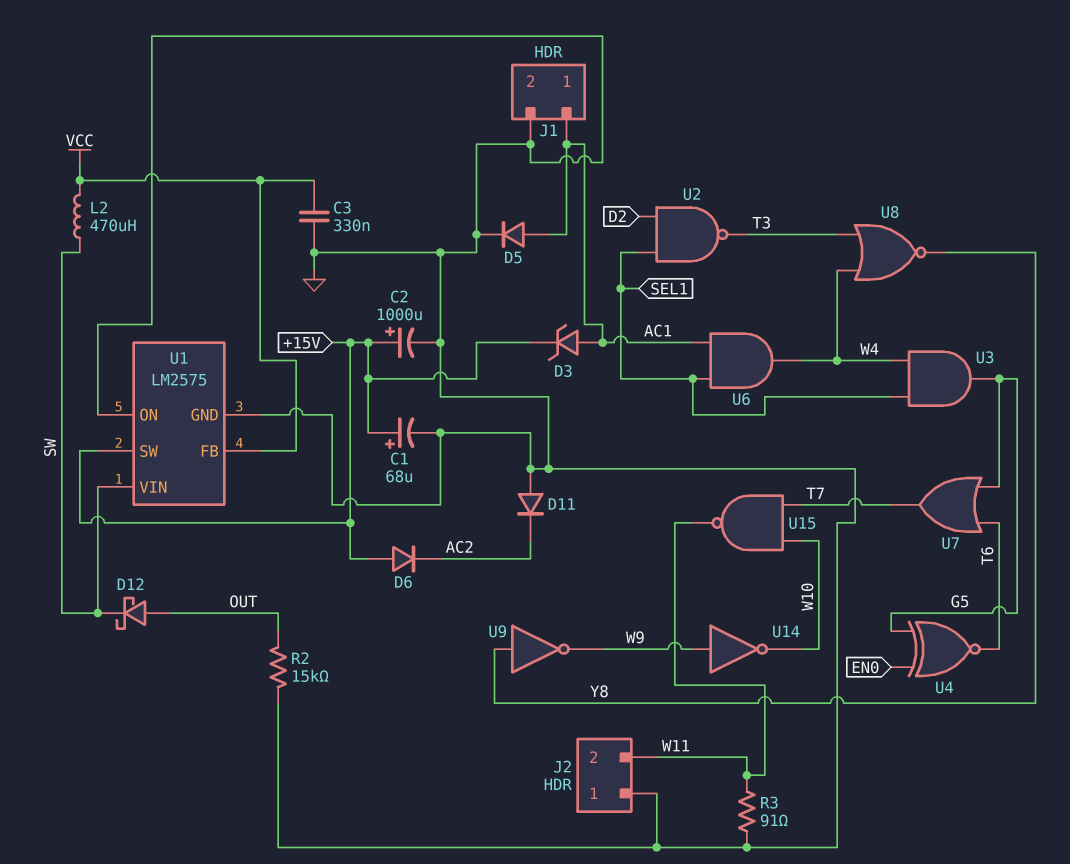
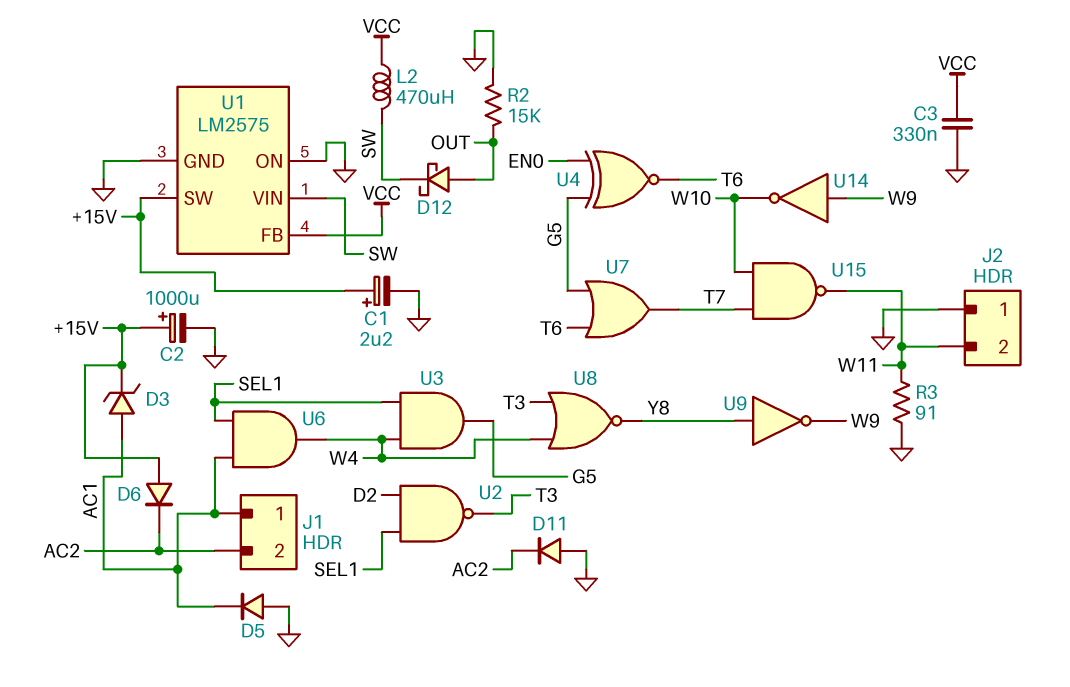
C1: 68uF (plus +15V, minus GND) -> 2.2uF (plus +15V, minus GND)
D5: diode (A AC1, K GND) -> diode (A GND, K AC1)
J1 pin 2: GND -> AC2

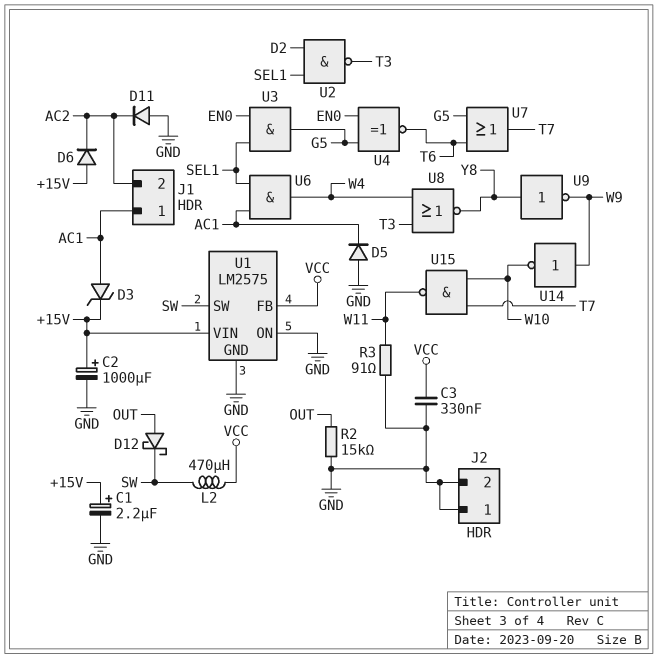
J2 pin 2: W11 -> GND
U1 pin SW: +15V -> SW
U1 pin VIN: SW -> +15V
U3: AND (in SEL1, in W4, out G5) -> AND (in EN0, in SEL1, out G5)

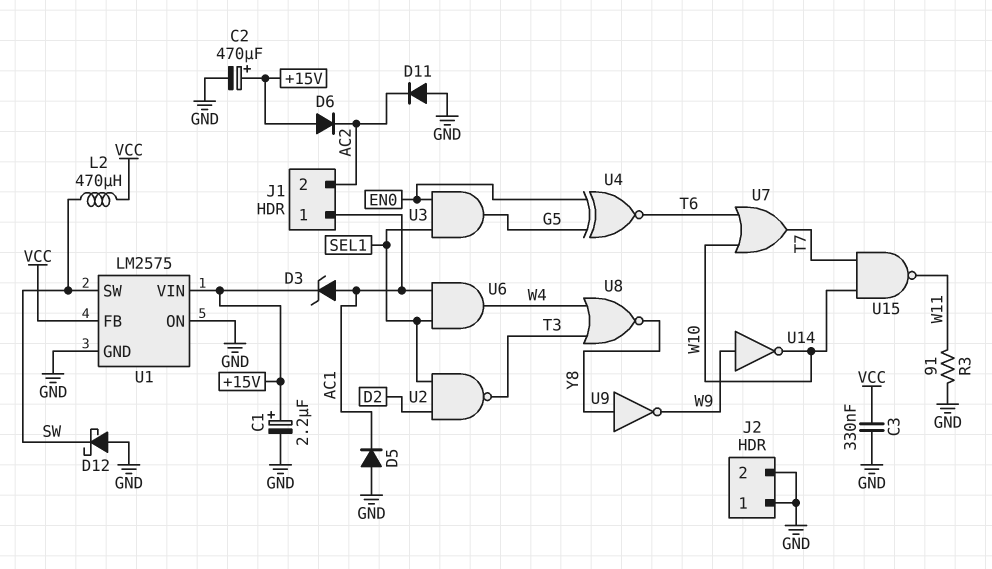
C2: 1000uF (plus +15V, minus GND) -> 470uF (plus +15V, minus GND)
D12: schottky (A OUT, K SW) -> schottky (A GND, K SW)
R2: 15k (GND, OUT) -> none
U7: OR (in G5, in T6, out T7) -> OR (in T6, in W10, out T7)

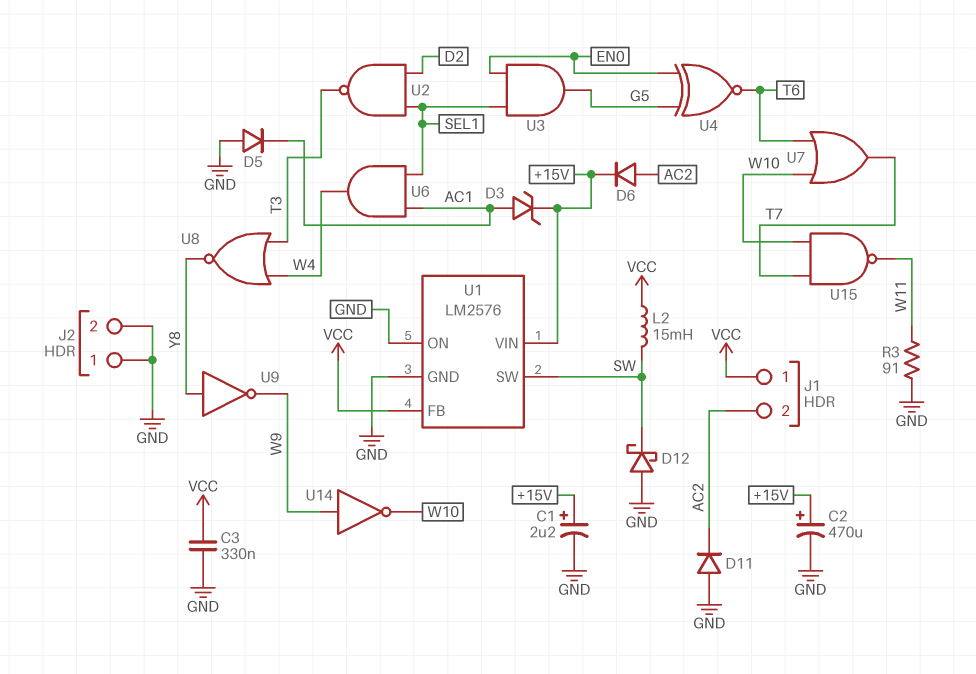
D6: diode (A +15V, K AC2) -> diode (A AC2, K +15V)
J1 pin 1: AC1 -> VCC
L2: 470uH (SW, VCC) -> 15mH (SW, VCC)
U1: LM2575 -> LM2576

